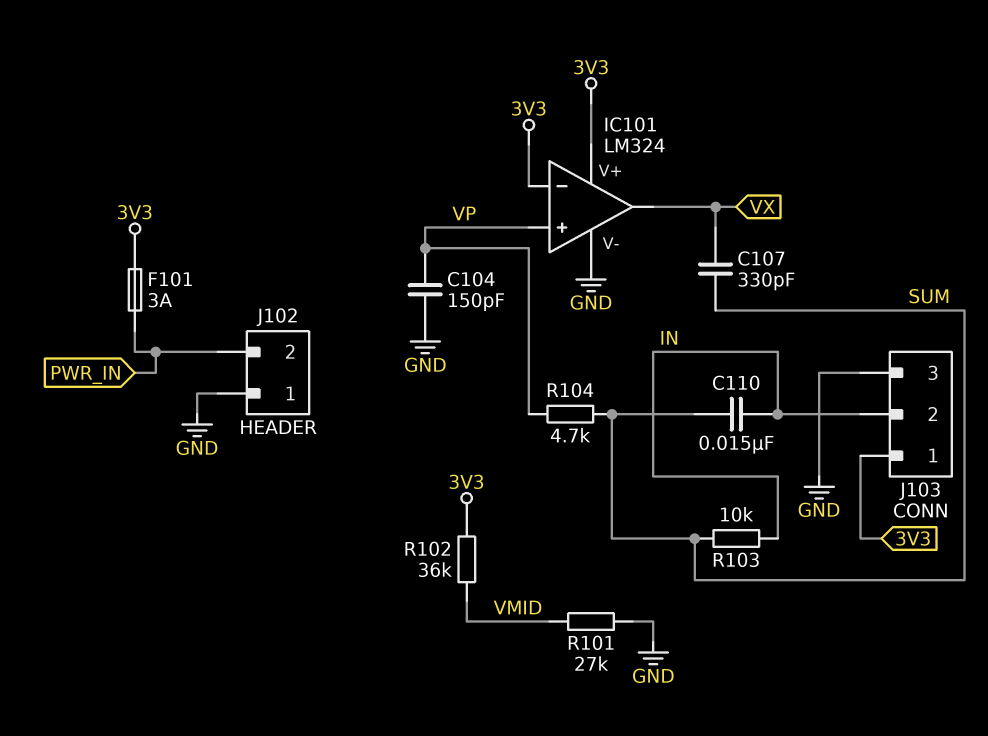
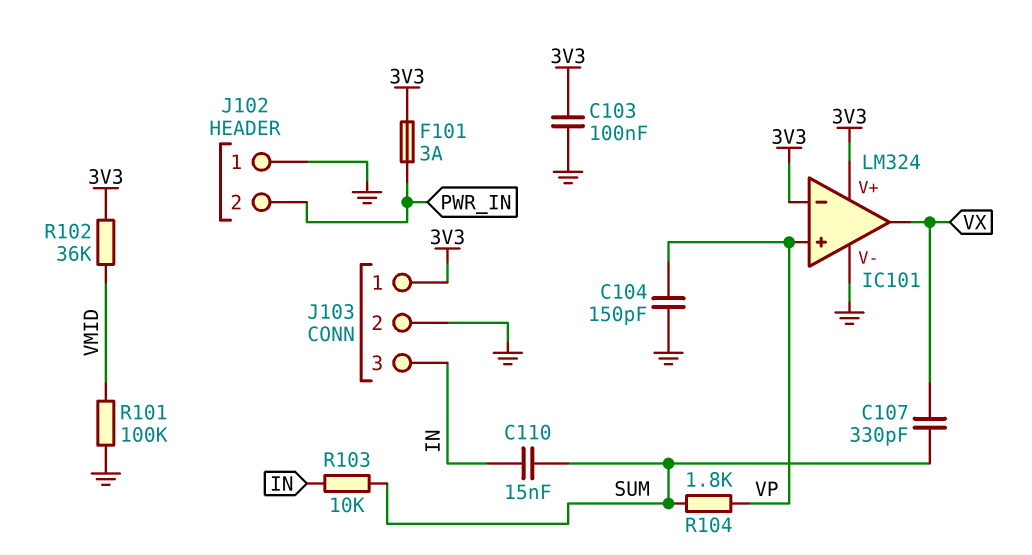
C103: none -> 100nF (3V3, GND)
J103 pin 2: IN -> GND
J103 pin 3: GND -> IN
R101: 27k (GND, VMID) -> 100k (GND, VMID)
R104: 4.7k (SUM, VP) -> 1.8k (SUM, VP)

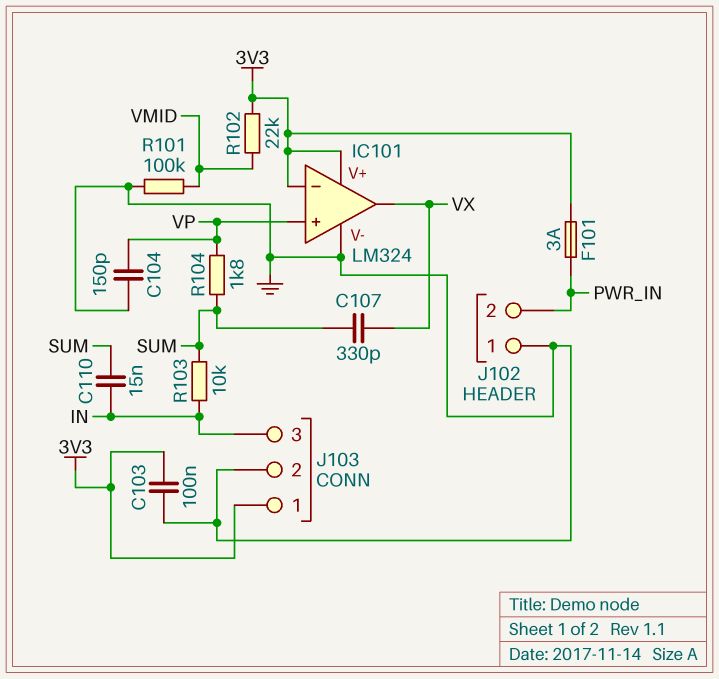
R102: 36k (3V3, VMID) -> 22k (3V3, VMID)

